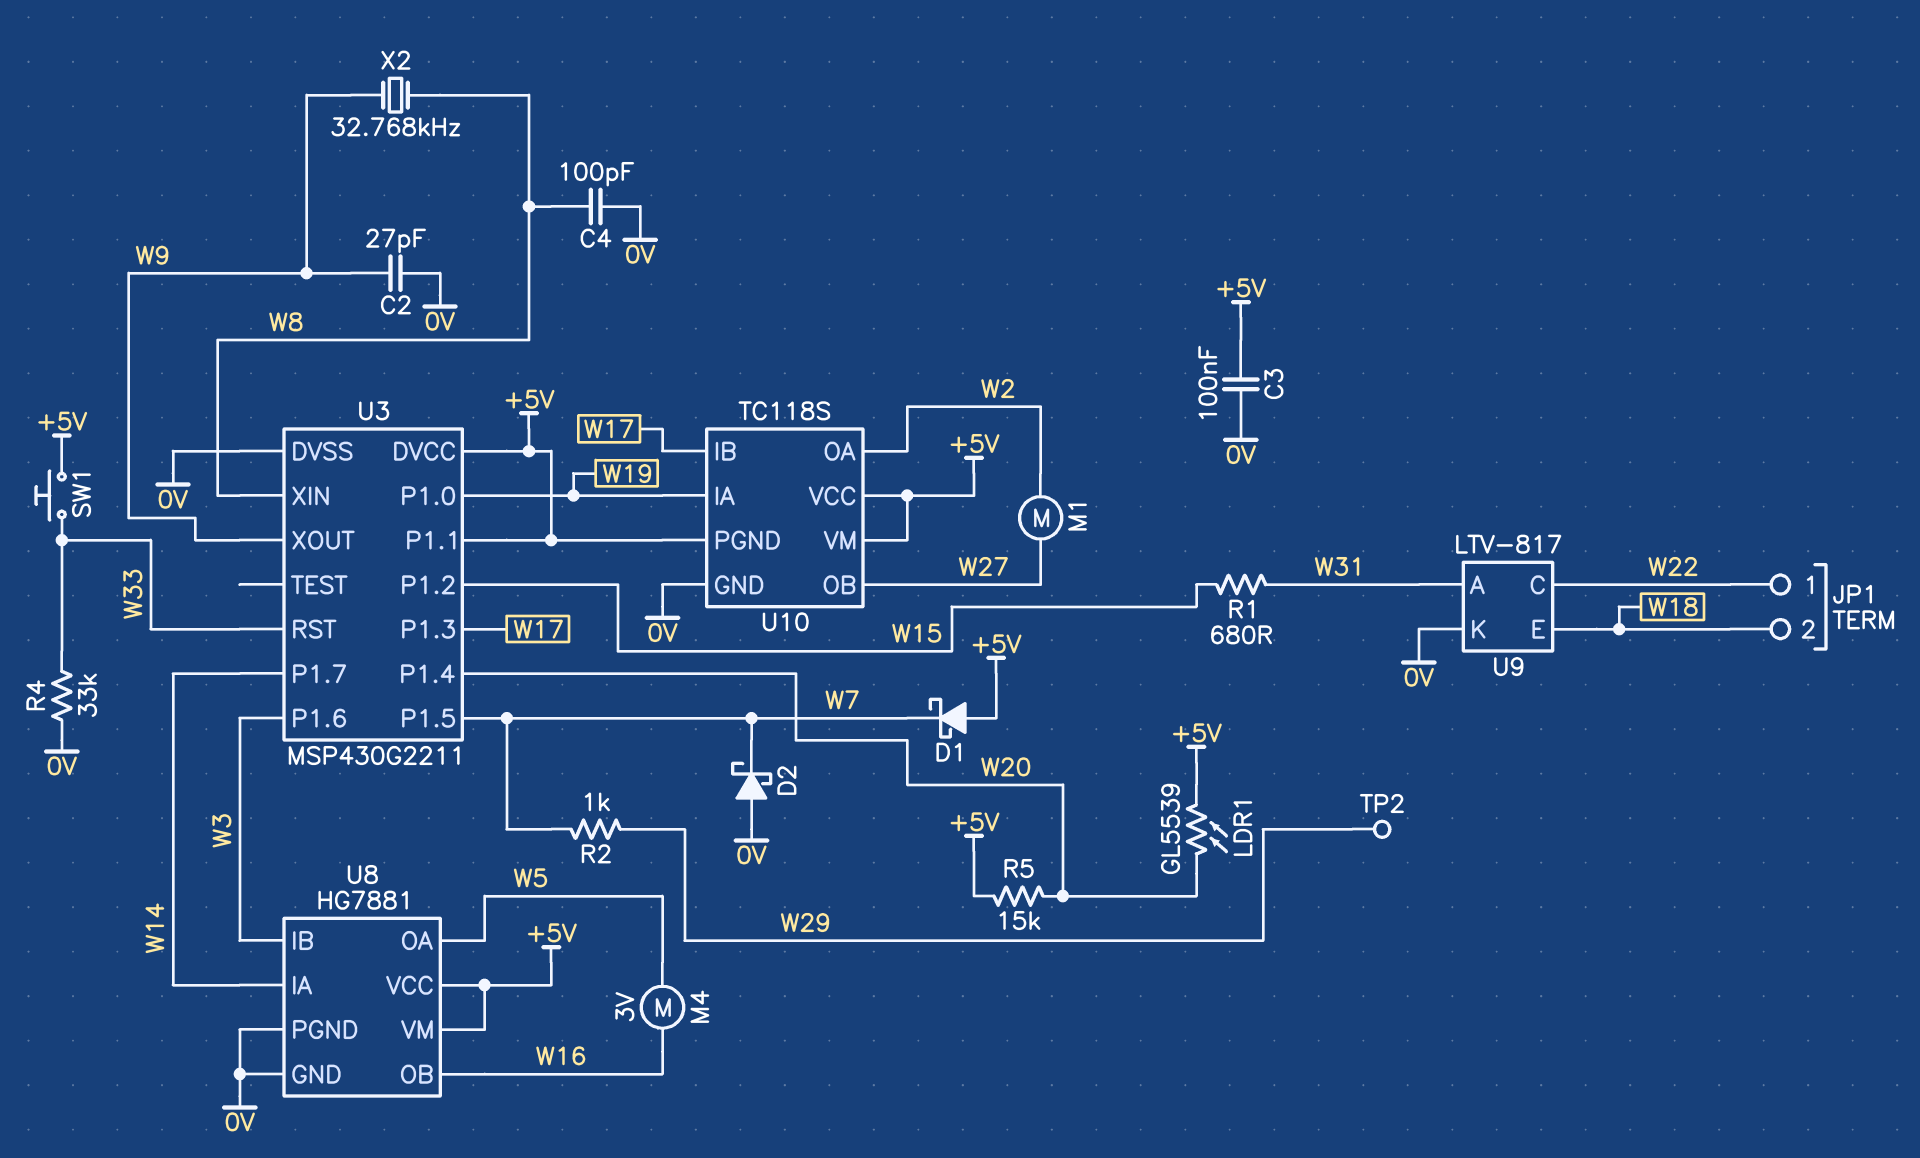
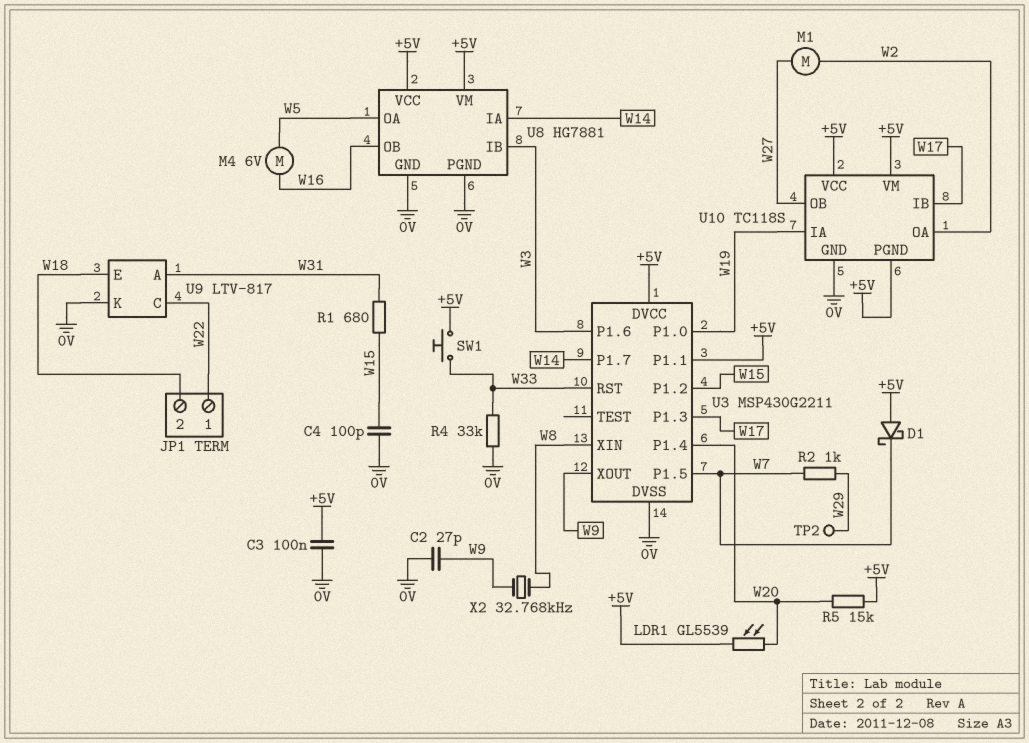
C4: 100pF (0V, W8) -> 100pF (0V, W15)
D2: schottky (A 0V, K W7) -> none
M4: motor 3V (W5, W16) -> motor 6V (W5, W16)

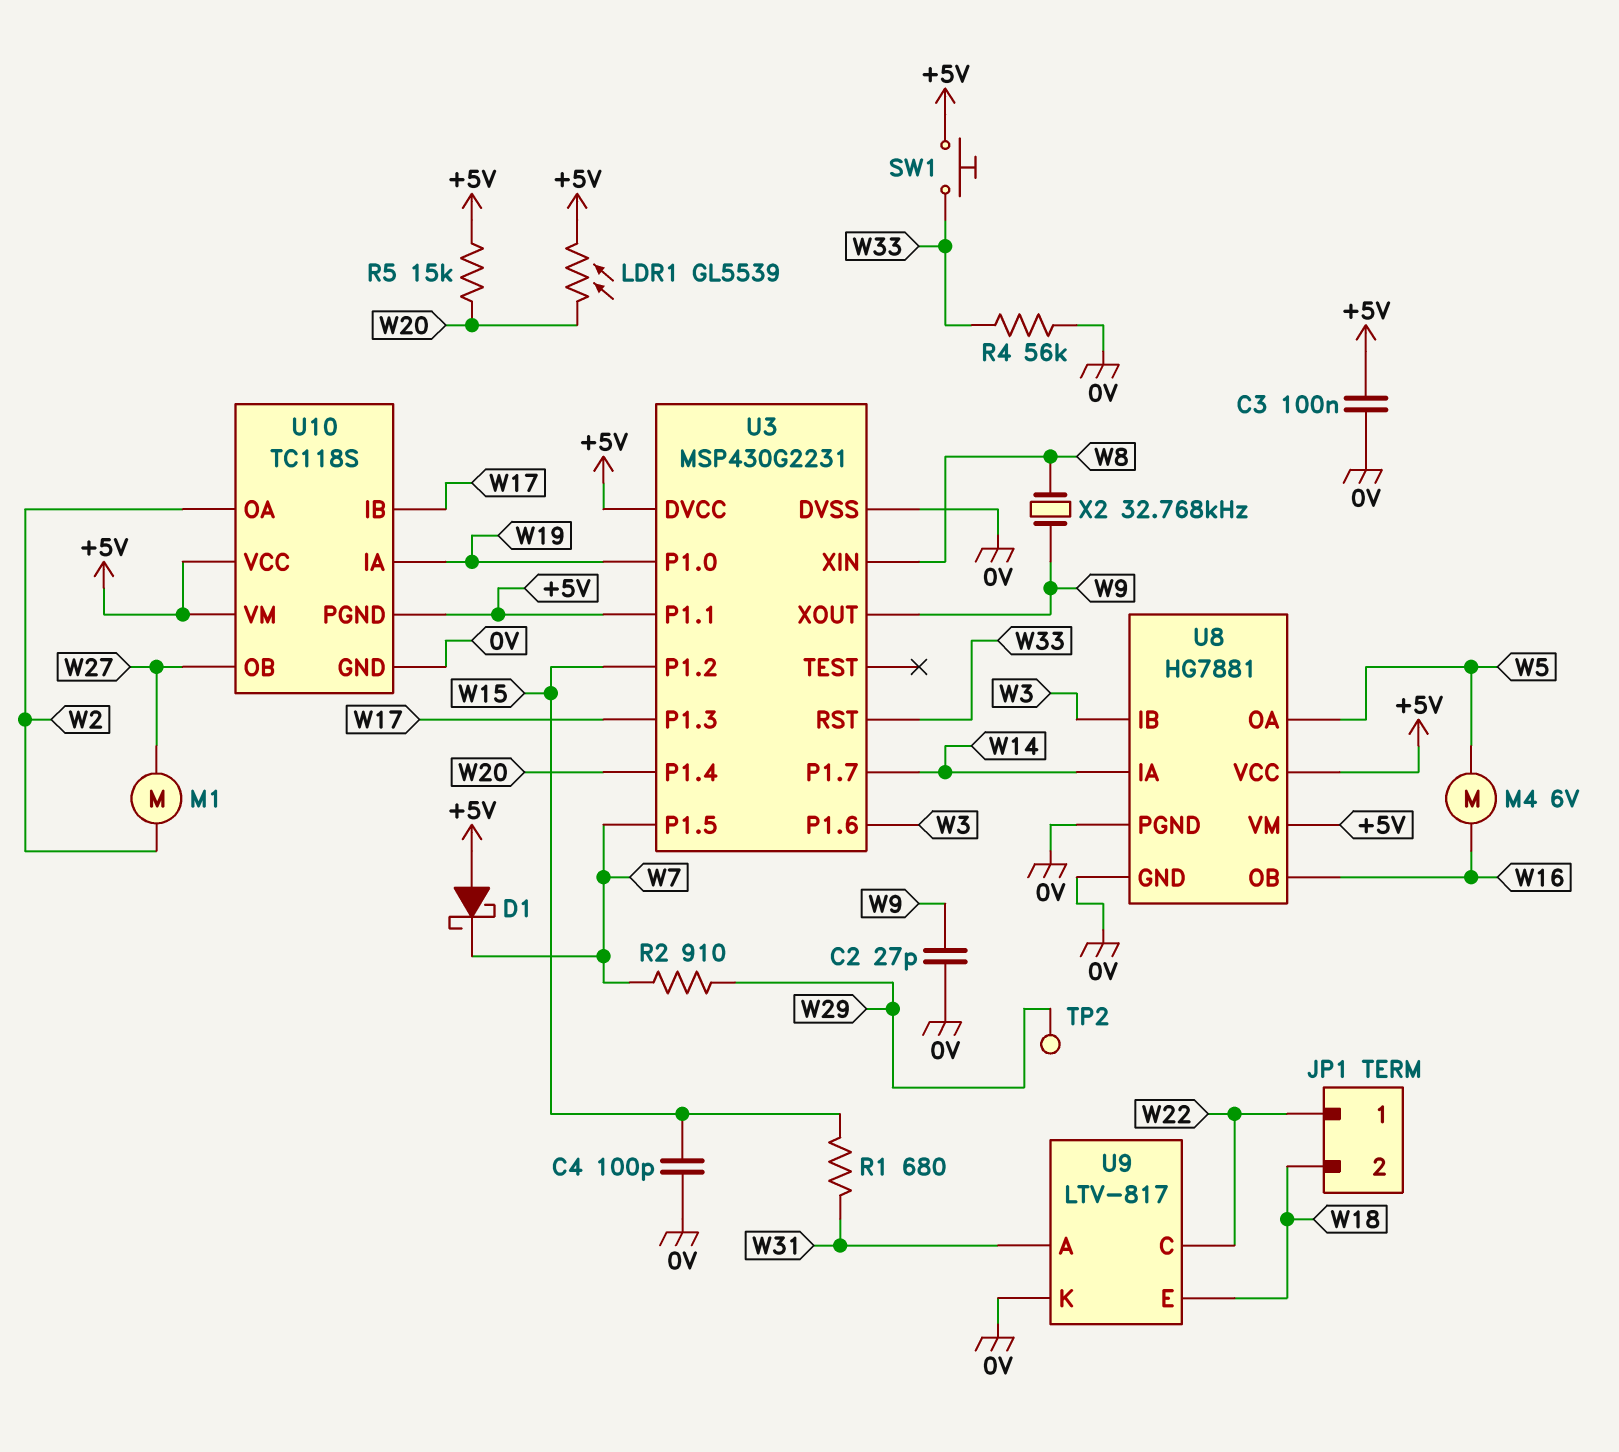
R2: 1k (W7, W29) -> 910 (W7, W29)
R4: 33k (0V, W33) -> 56k (0V, W33)
U3: MSP430G2211 -> MSP430G2231

